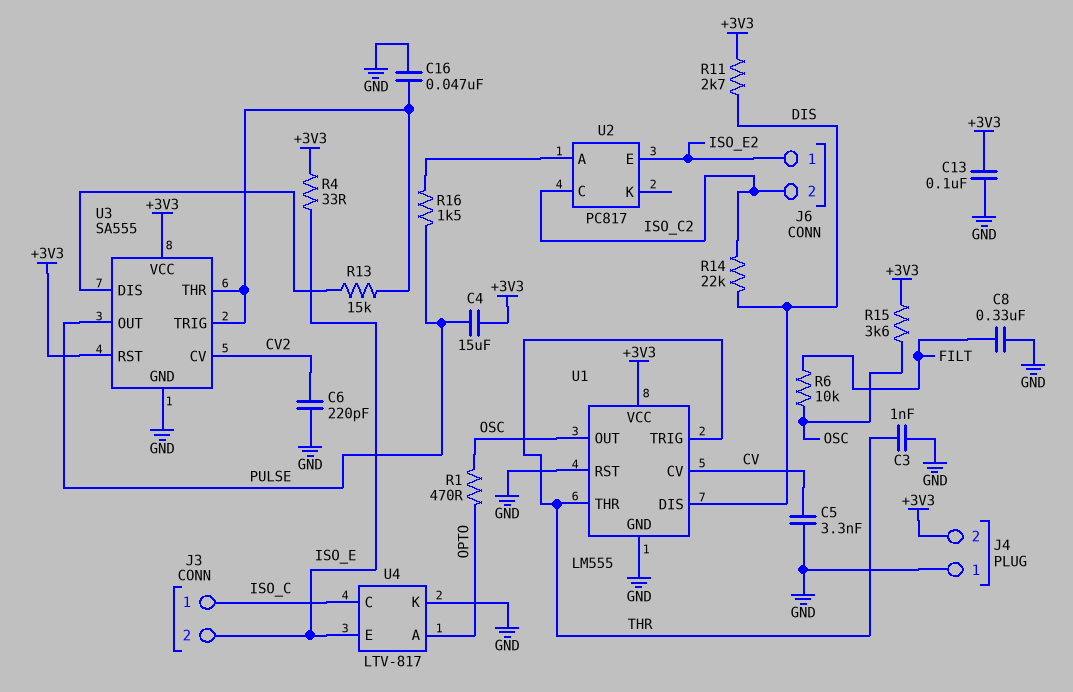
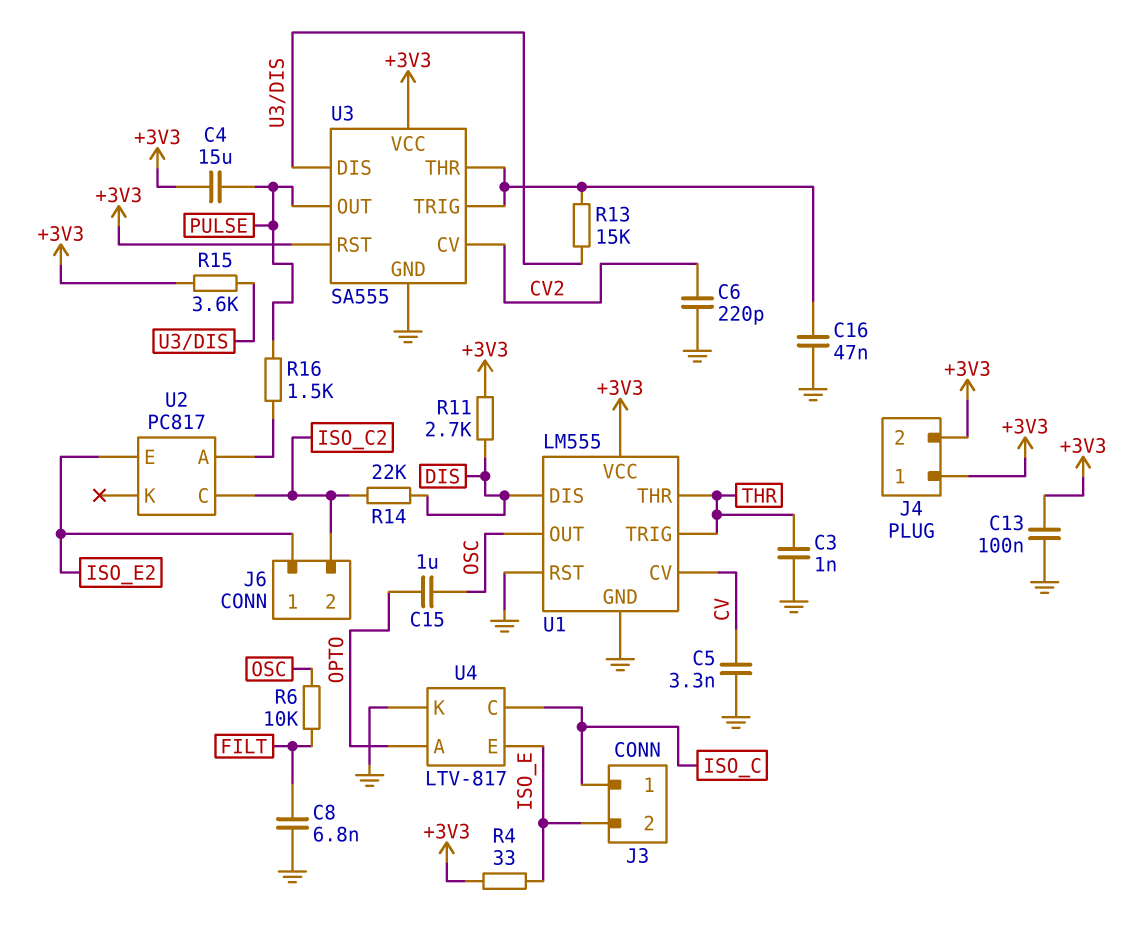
C8: 330nF (FILT, GND) -> 6.8nF (FILT, GND)
C15: none -> 1uF (OPTO, OSC)
J4 pin 1: GND -> +3V3
R1: 470 (OPTO, OSC) -> none
R15: 3.6k (+3V3, OSC) -> 3.6k (+3V3, U3/DIS)

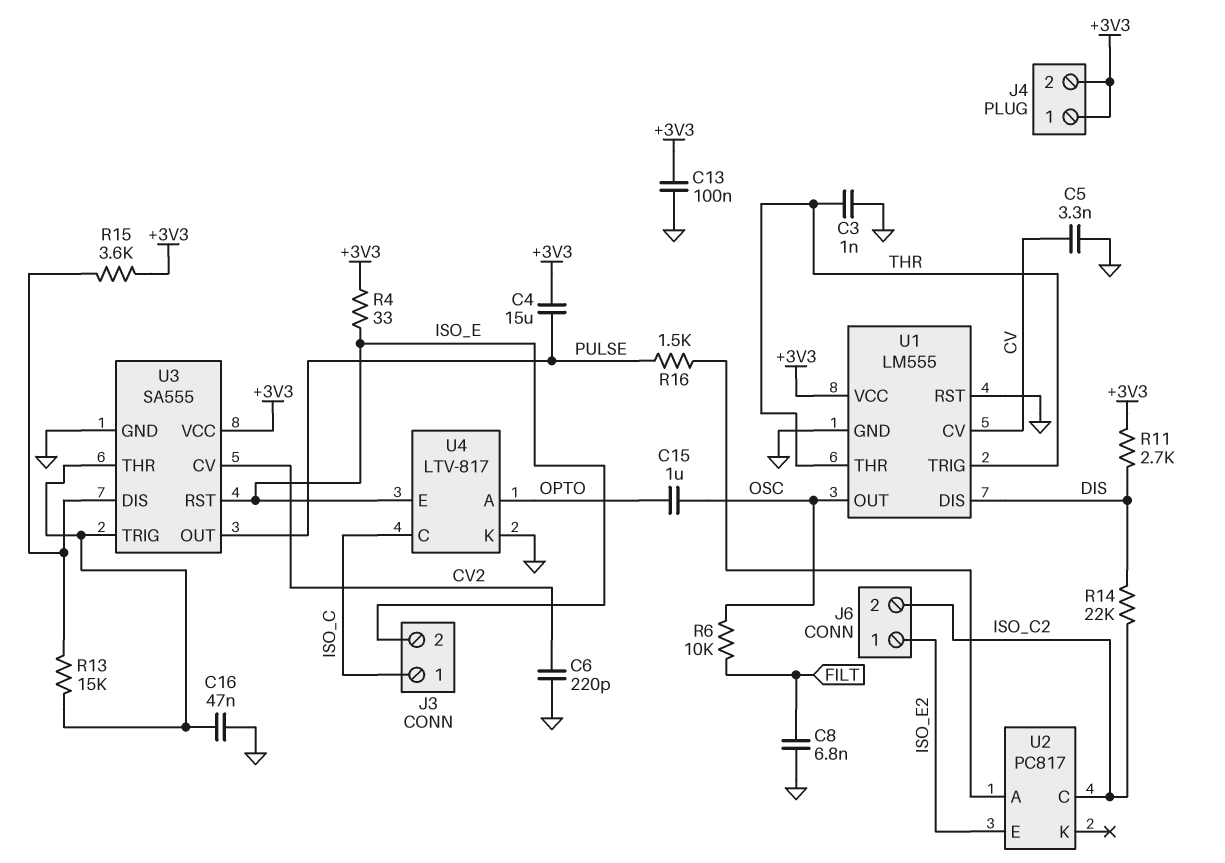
U3 pin RST: +3V3 -> ISO_E

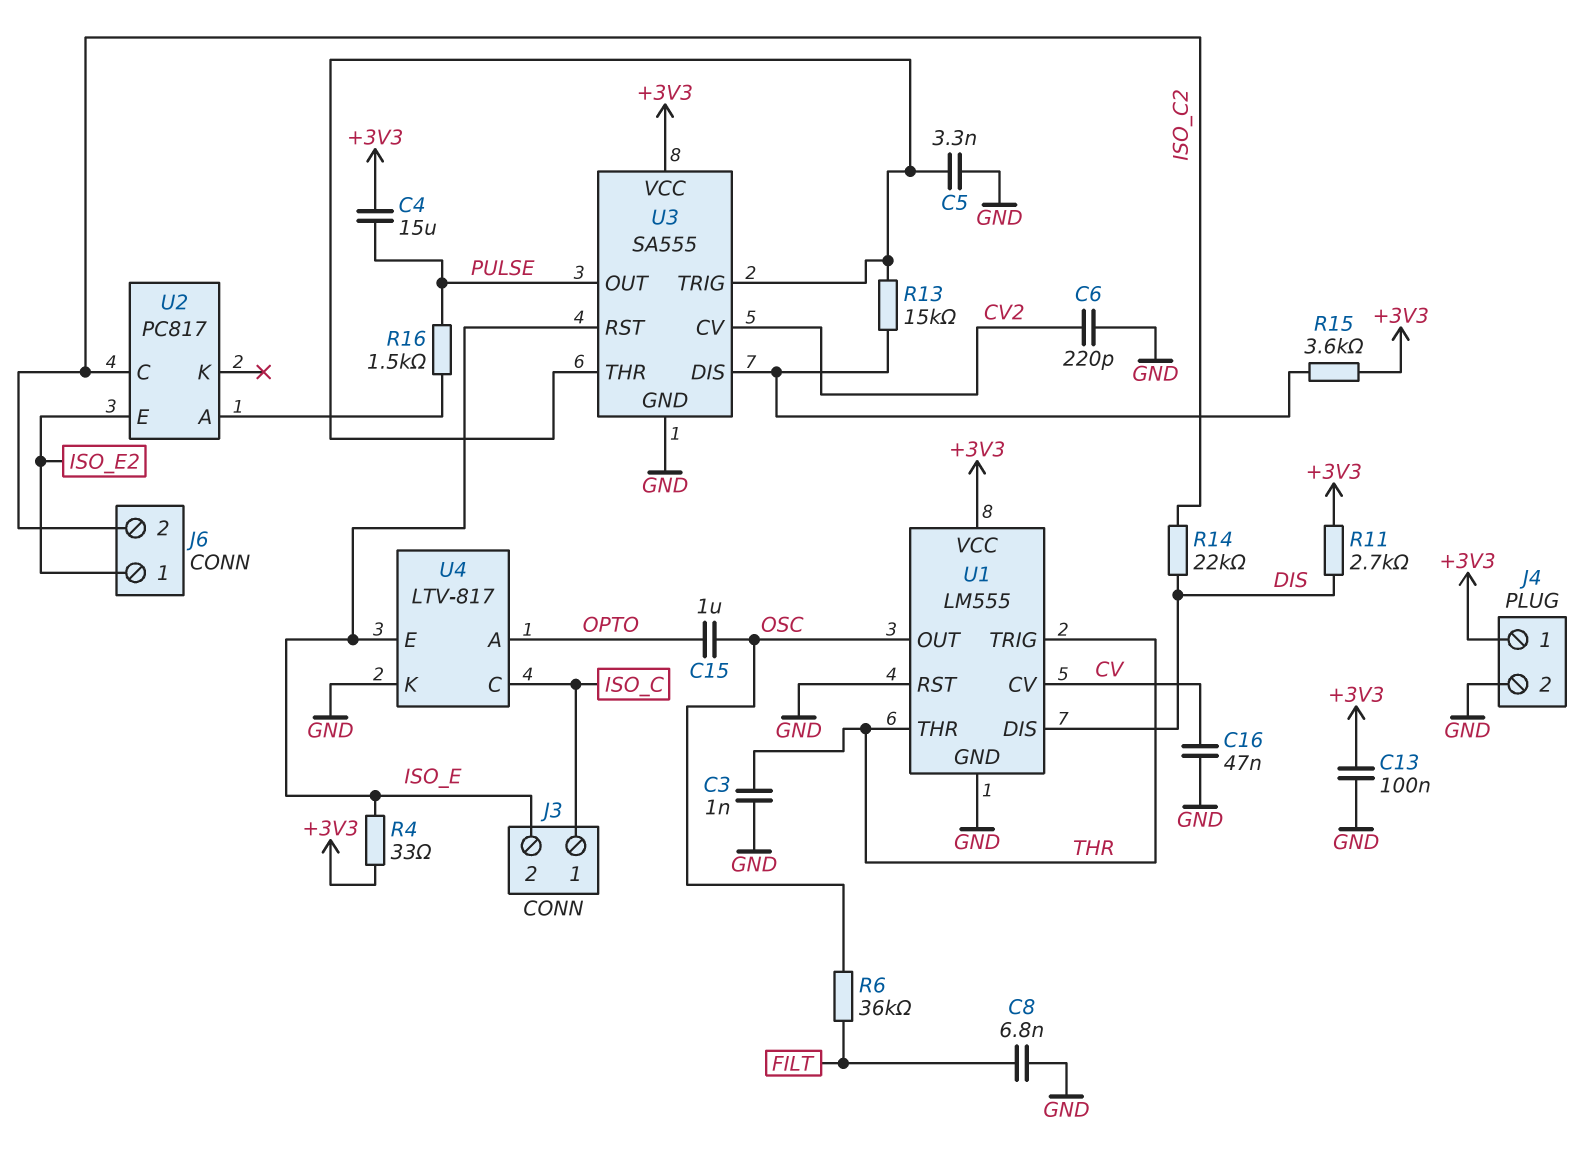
C5: 3.3nF (CV, GND) -> 3.3nF (GND, U3/THR)
C16: 47nF (GND, U3/THR) -> 47nF (CV, GND)
J4 pin 2: +3V3 -> GND
R6: 10k (FILT, OSC) -> 36k (FILT, OSC)

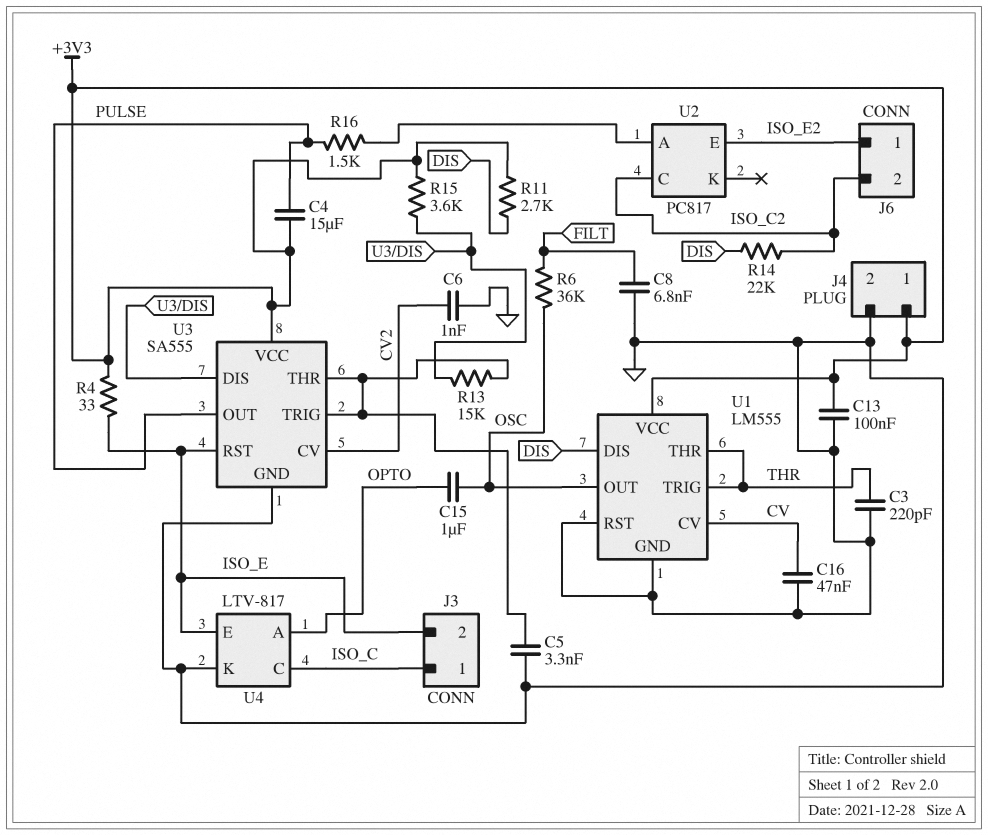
C3: 1nF (GND, THR) -> 220pF (GND, THR)
C6: 220pF (CV2, GND) -> 1nF (CV2, GND)

